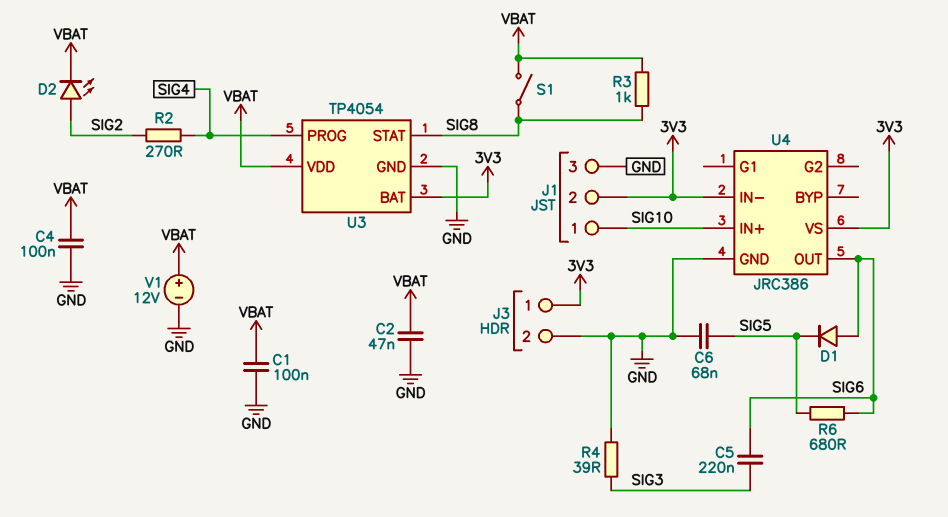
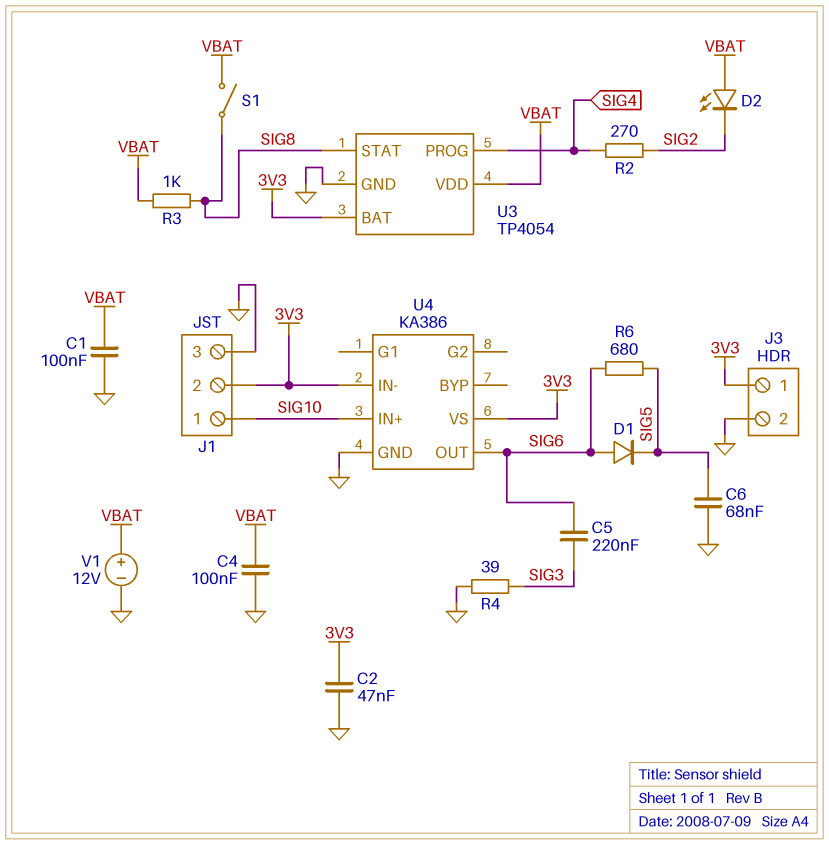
C2: 47nF (GND, VBAT) -> 47nF (3V3, GND)
D2: LED (A SIG2, K VBAT) -> LED (A VBAT, K SIG2)
U4: JRC386 -> KA386

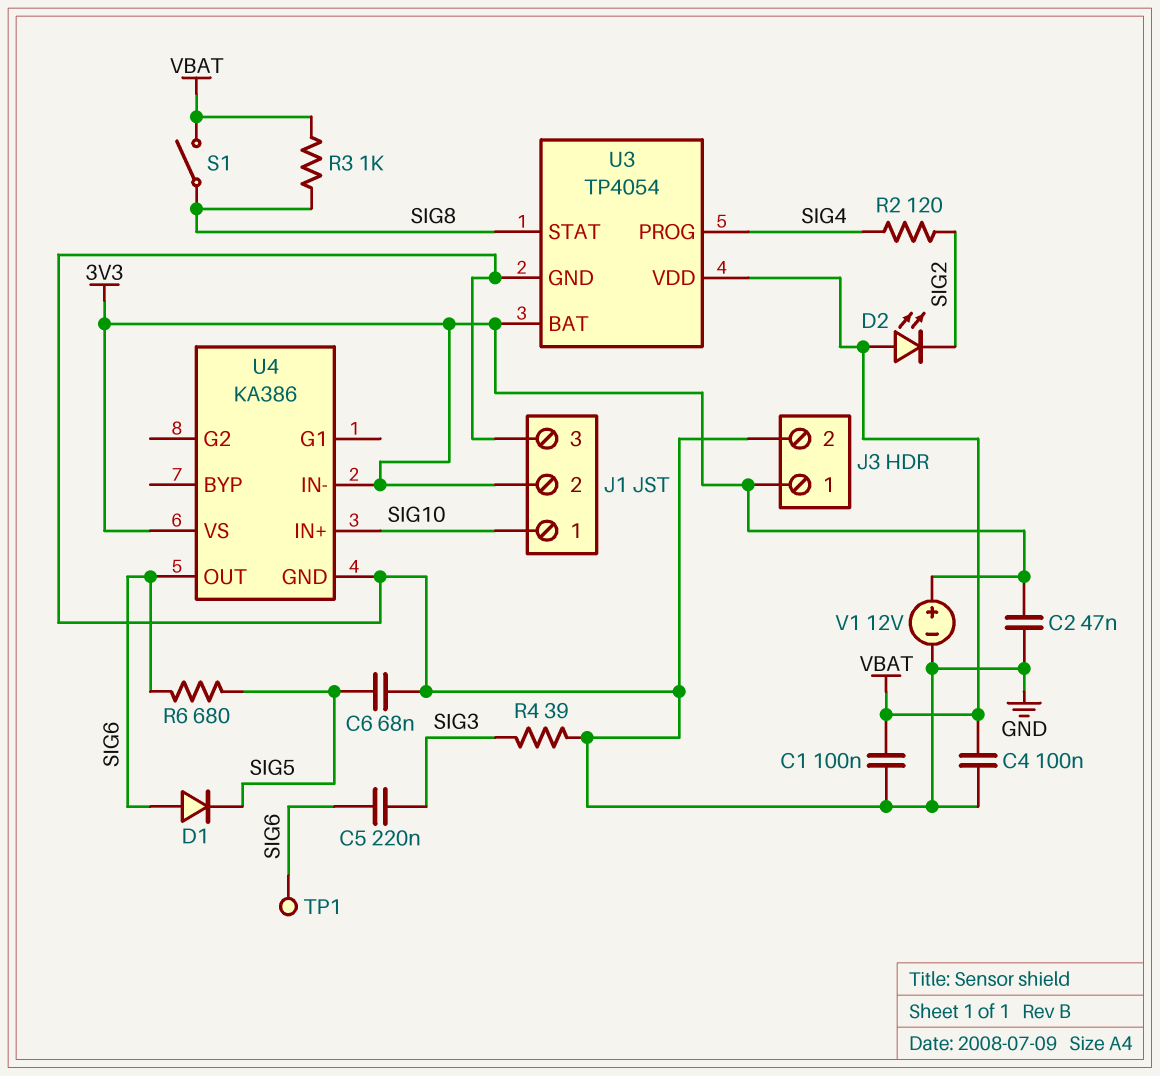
R2: 270 (SIG2, SIG4) -> 120 (SIG2, SIG4)
TP1: none -> test point (SIG6)
V1: 12V (plus VBAT, minus GND) -> 12V (plus 3V3, minus GND)

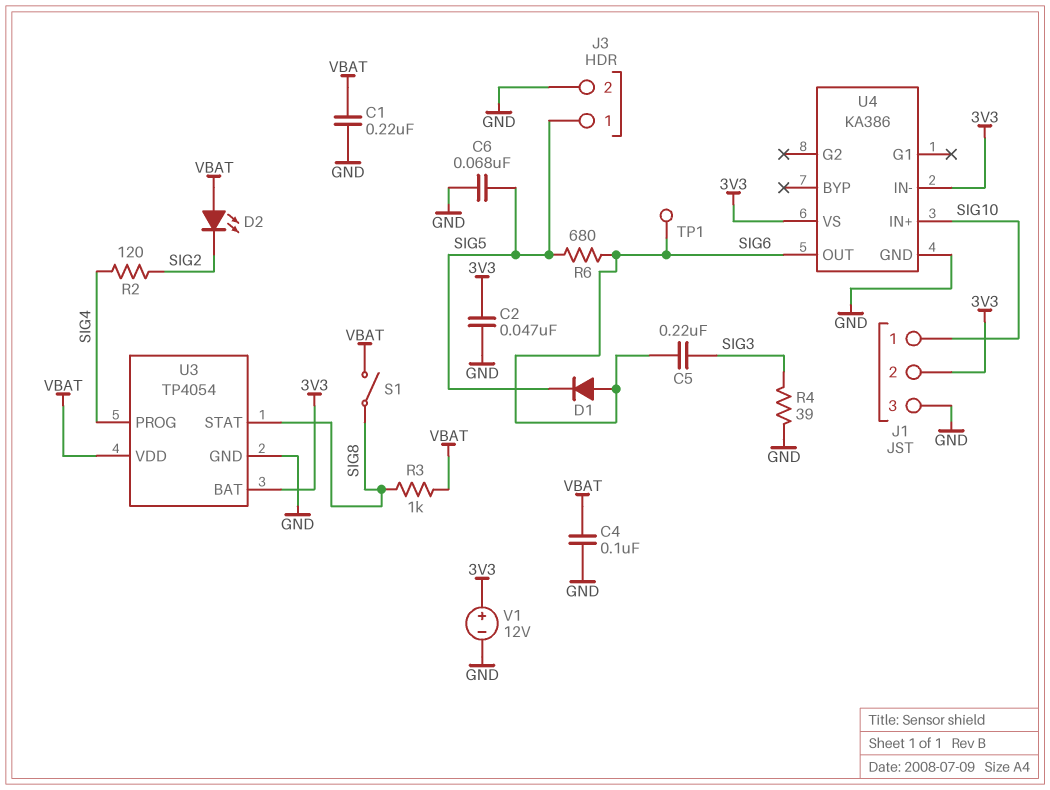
C1: 100nF (GND, VBAT) -> 220nF (GND, VBAT)
J3 pin 1: 3V3 -> SIG5

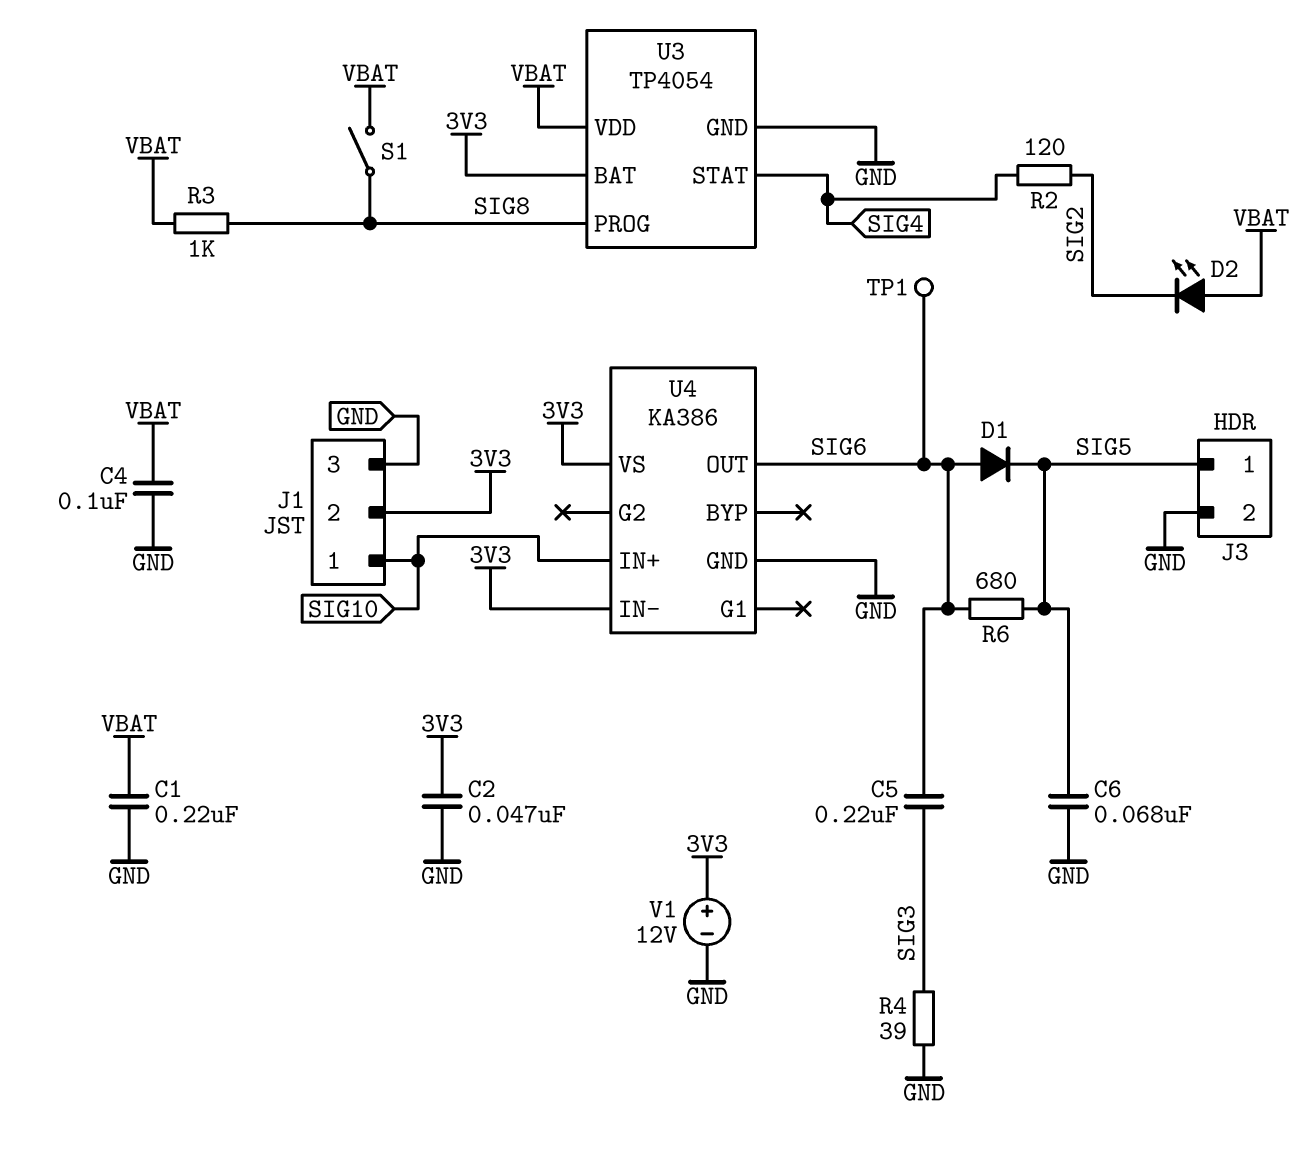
U3 pin PROG: SIG4 -> SIG8
U3 pin STAT: SIG8 -> SIG4

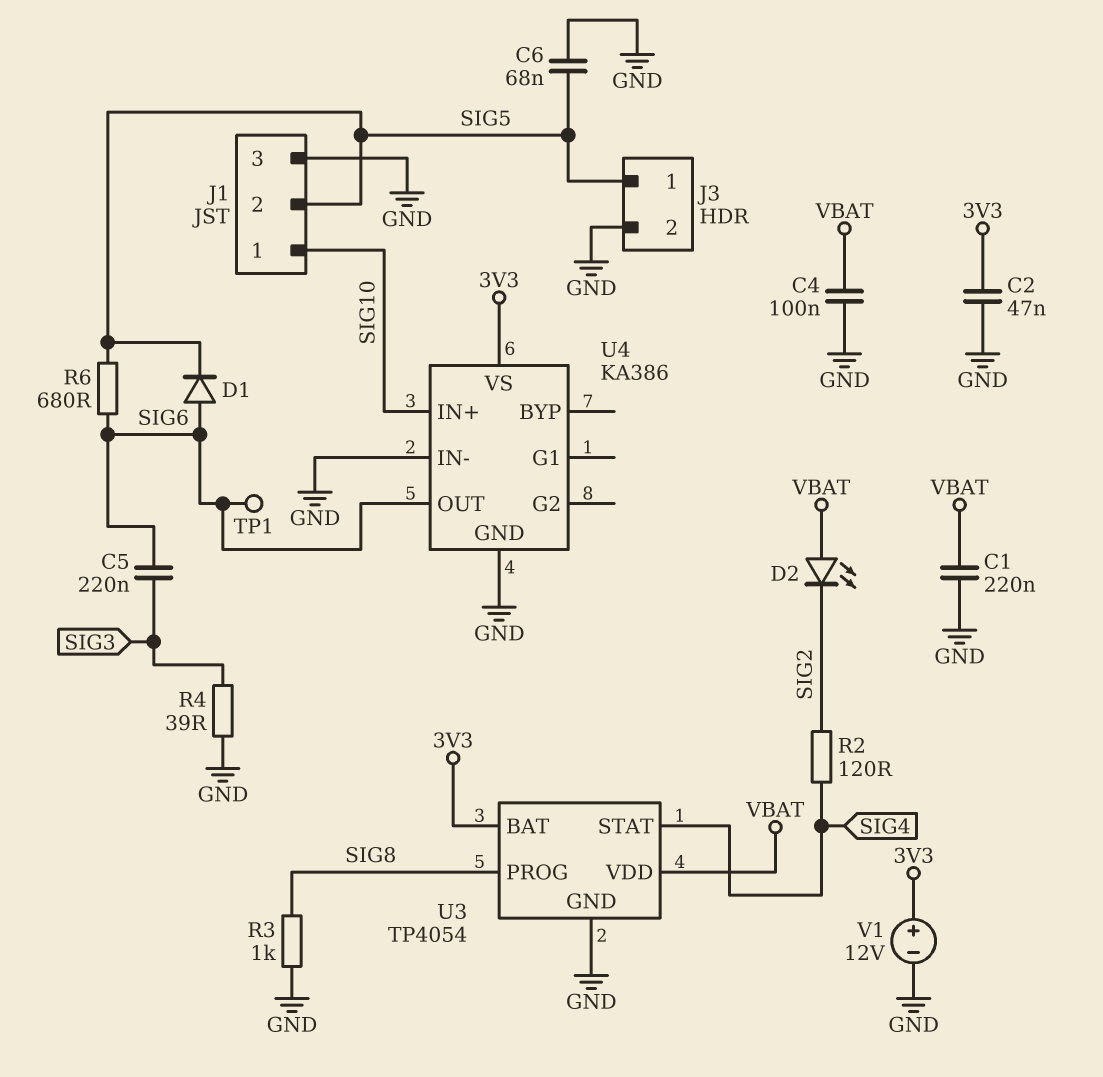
J1 pin 2: 3V3 -> SIG5
R3: 1k (SIG8, VBAT) -> 1k (GND, SIG8)
S1: switch (SIG8, VBAT) -> none
U4 pin IN-: 3V3 -> GND

